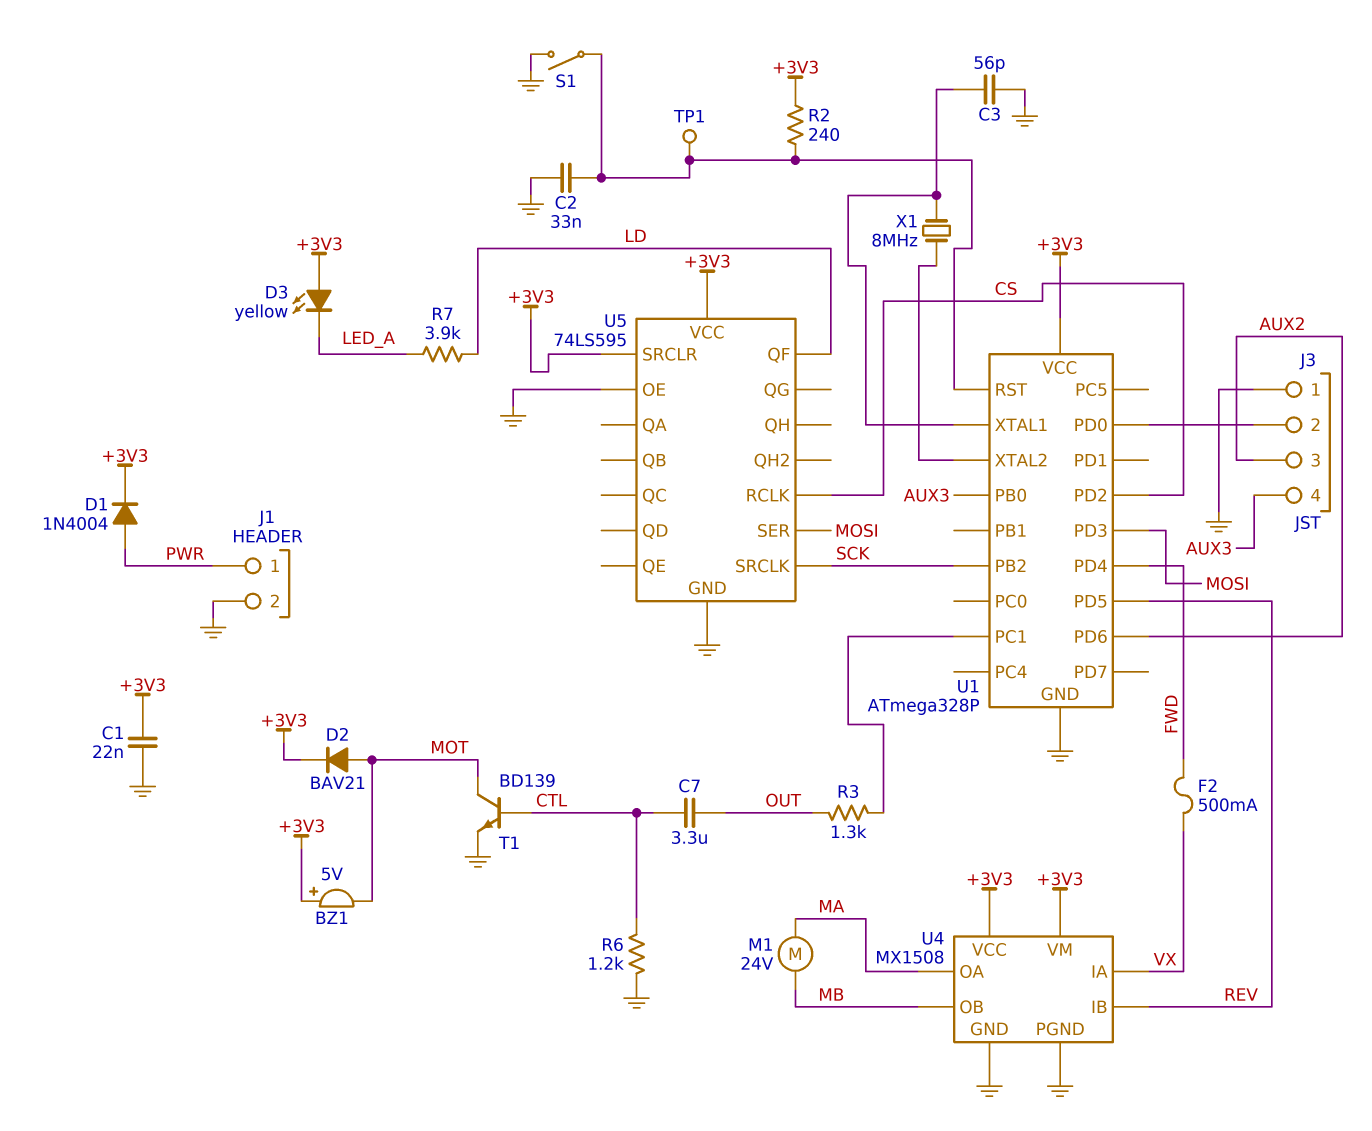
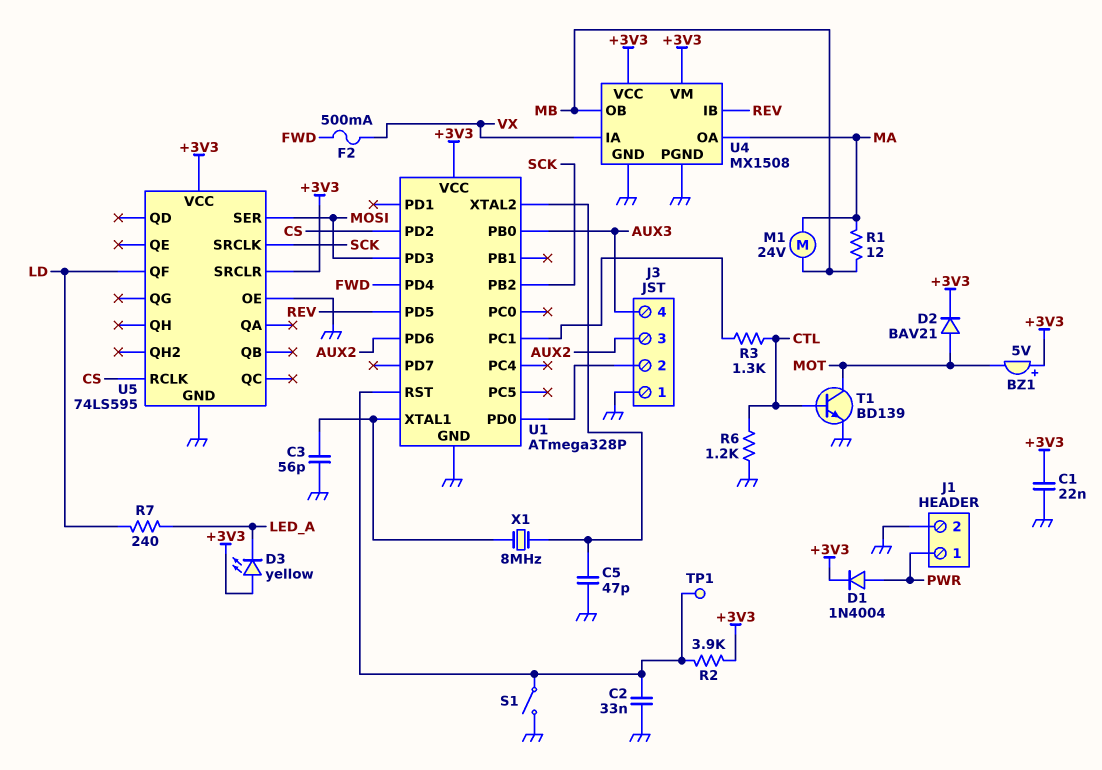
C5: none -> 47pF (GND, U1/XTAL2)
C7: 3.3uF (CTL, OUT) -> none
R1: none -> 12 (MA, MB)
R2: 240 (+3V3, U1/RST) -> 3.9k (+3V3, U1/RST)
R3: 1.3k (OUT, U1/PC1) -> 1.3k (CTL, U1/PC1)
R7: 3.9k (LD, LED_A) -> 240 (LD, LED_A)

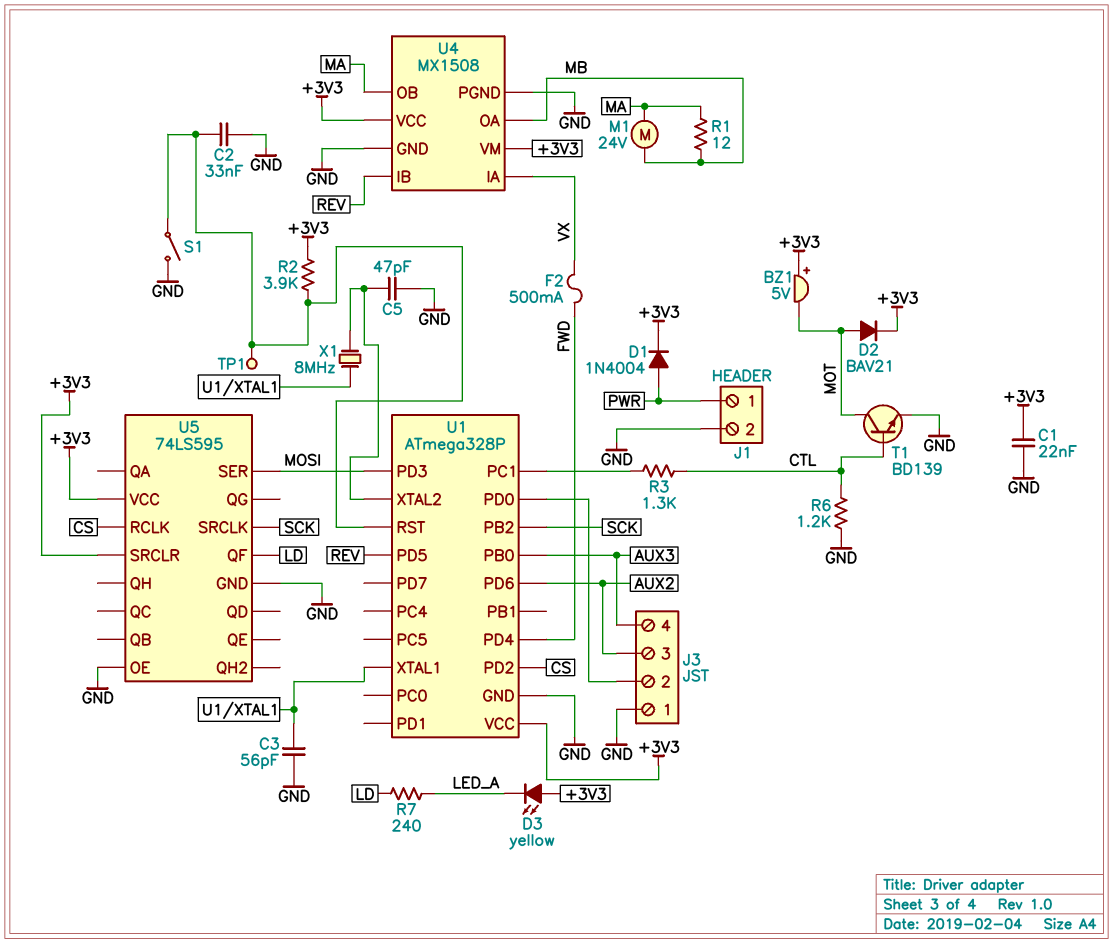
U4 pin OA: MA -> MB
U4 pin OB: MB -> MA

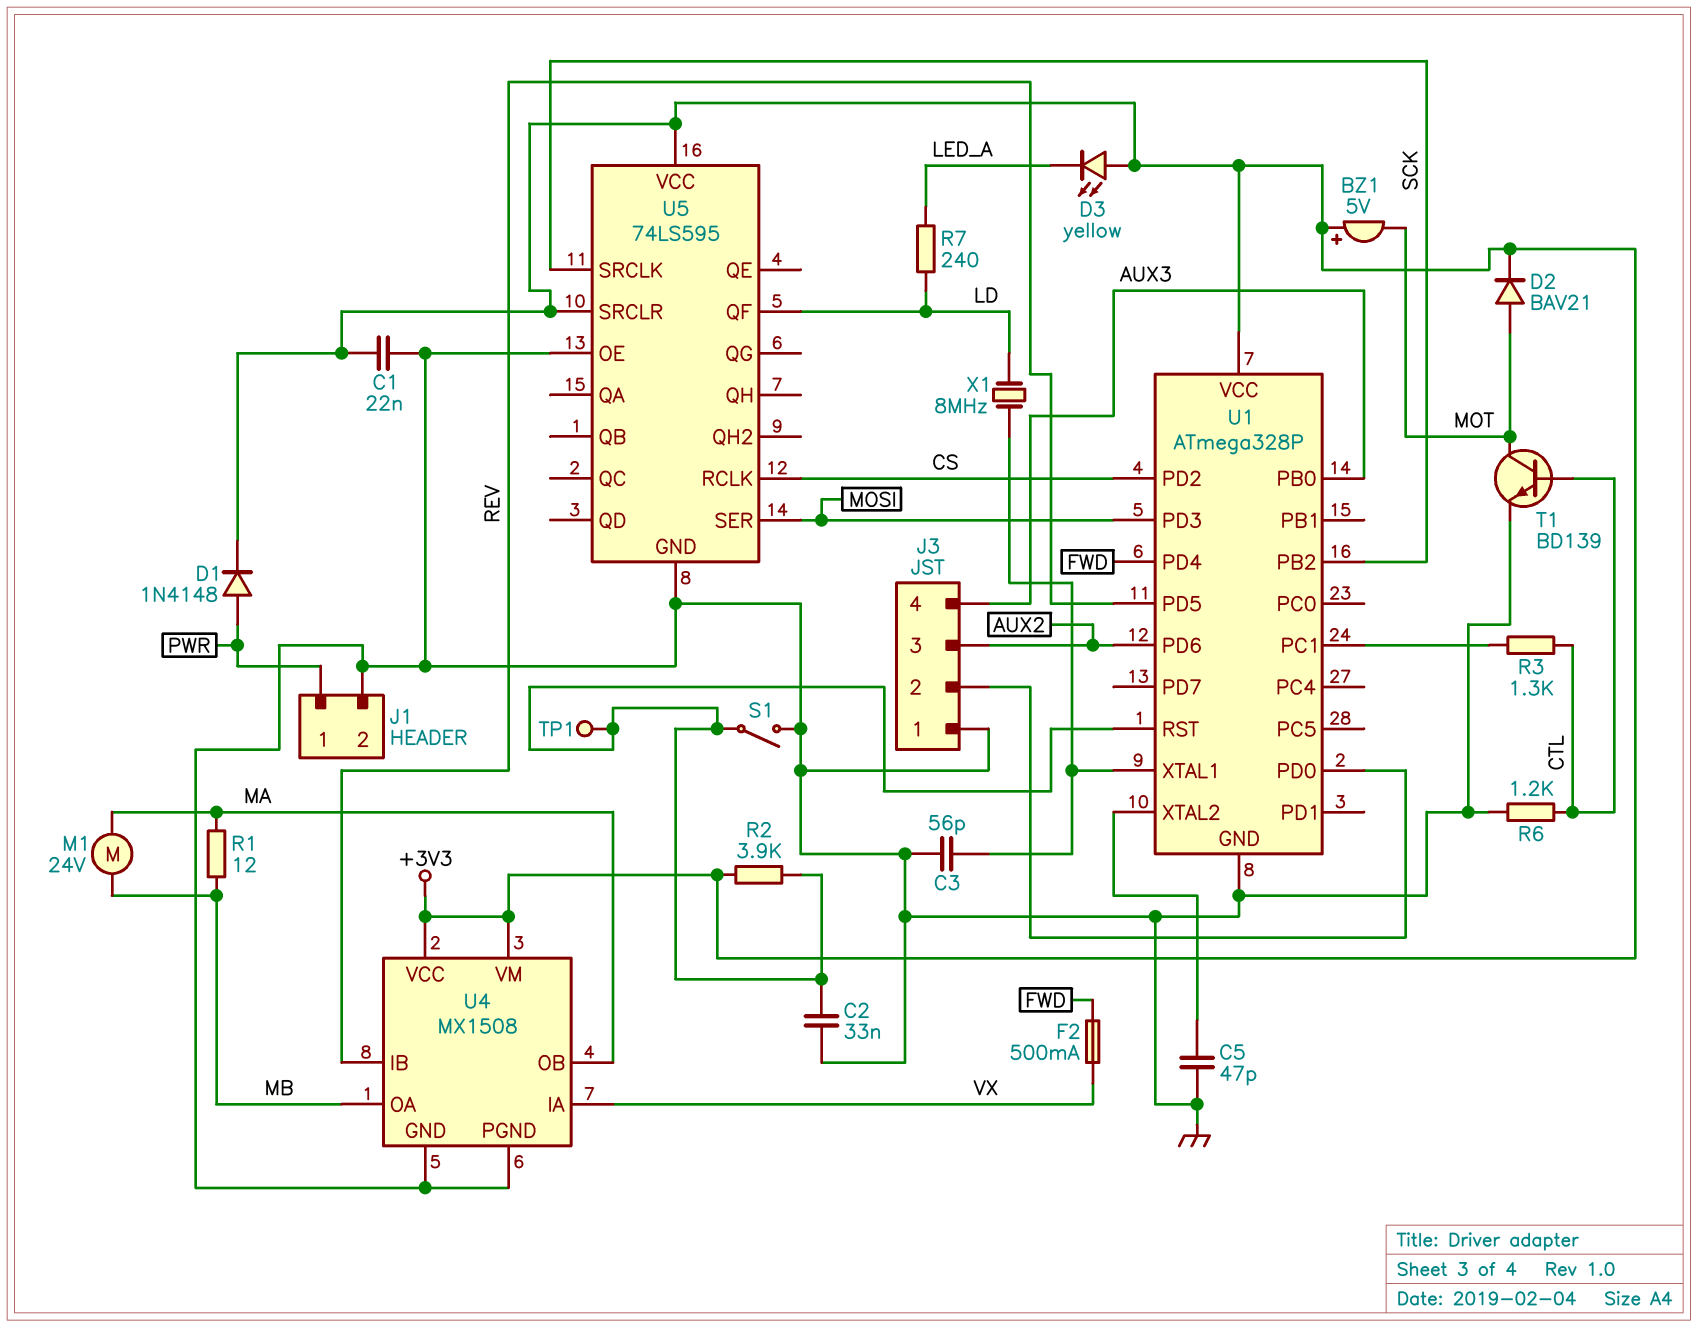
D1: diode 1N4004 (A PWR, K +3V3) -> diode 1N4148 (A PWR, K +3V3)
X1: 8MHz (U1/XTAL1, U1/XTAL2) -> 8MHz (LD, U1/XTAL1)

